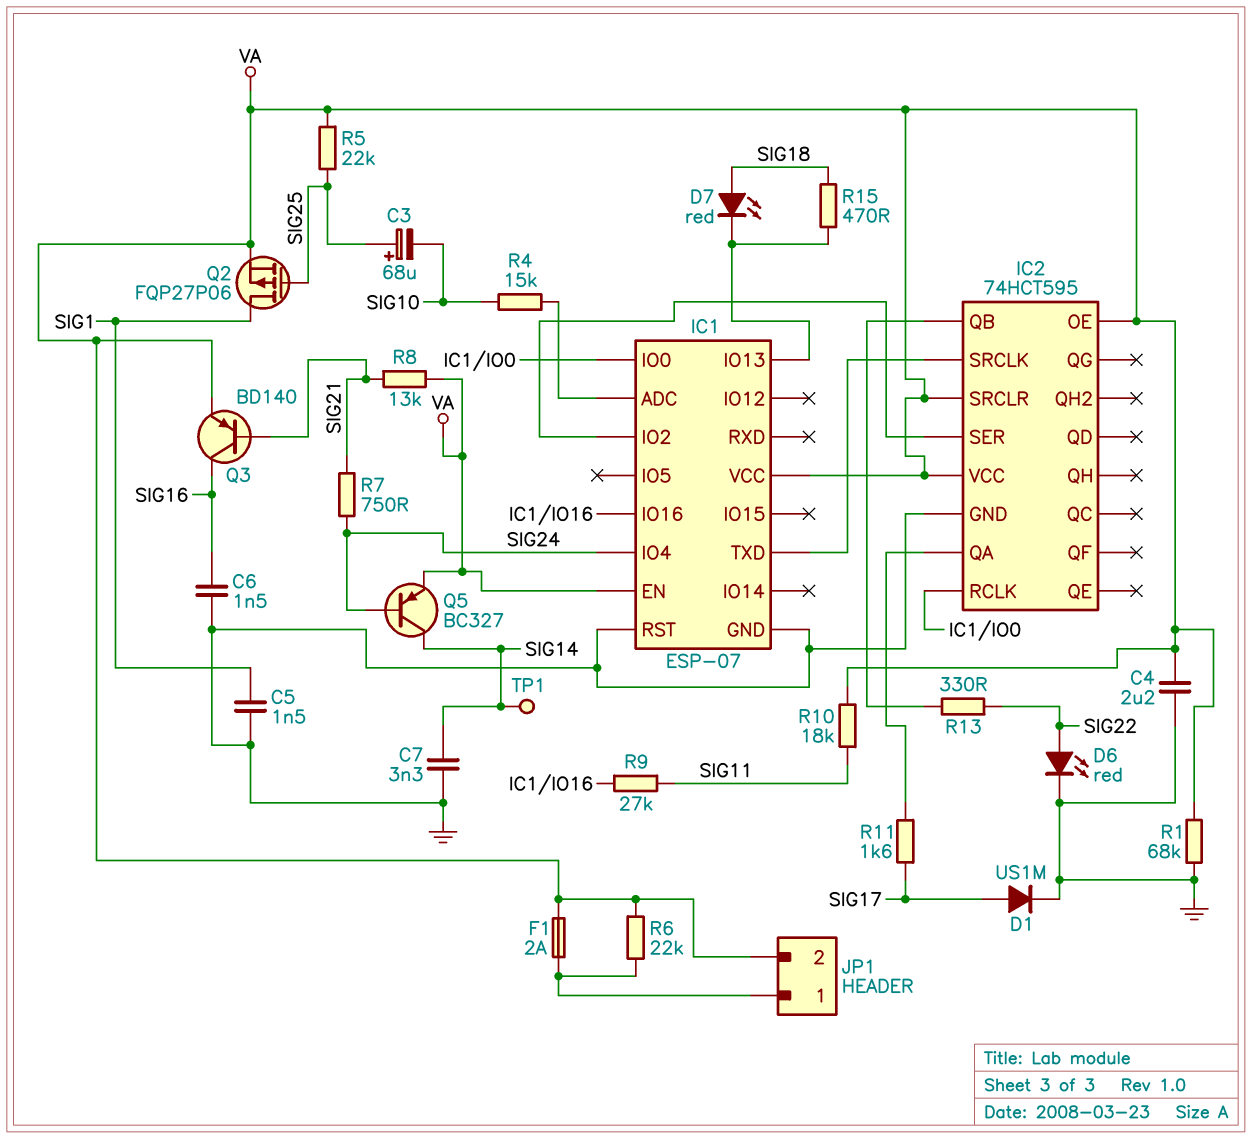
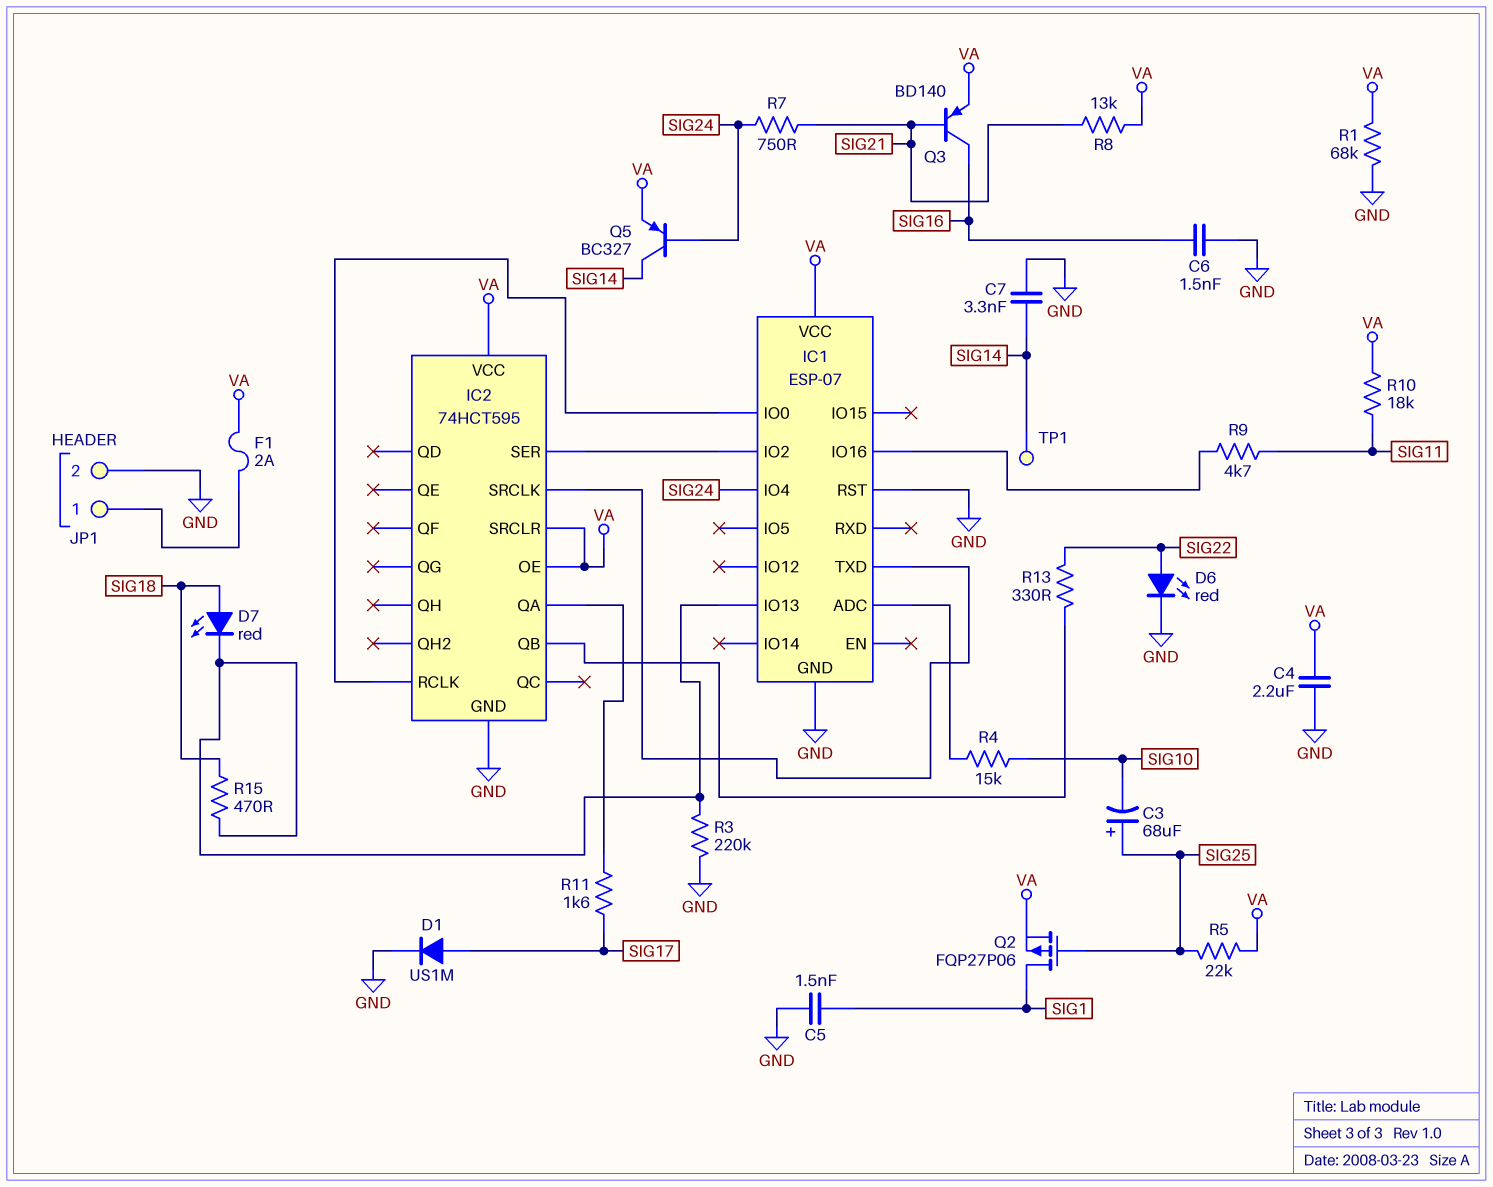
IC1 pin EN: VA -> none
JP1 pin 2: VA -> GND
R3: none -> 220k (GND, IC1/IO13)
R6: 22k (JP1/1, VA) -> none
R9: 27k (IC1/IO16, SIG11) -> 4.7k (IC1/IO16, SIG11)

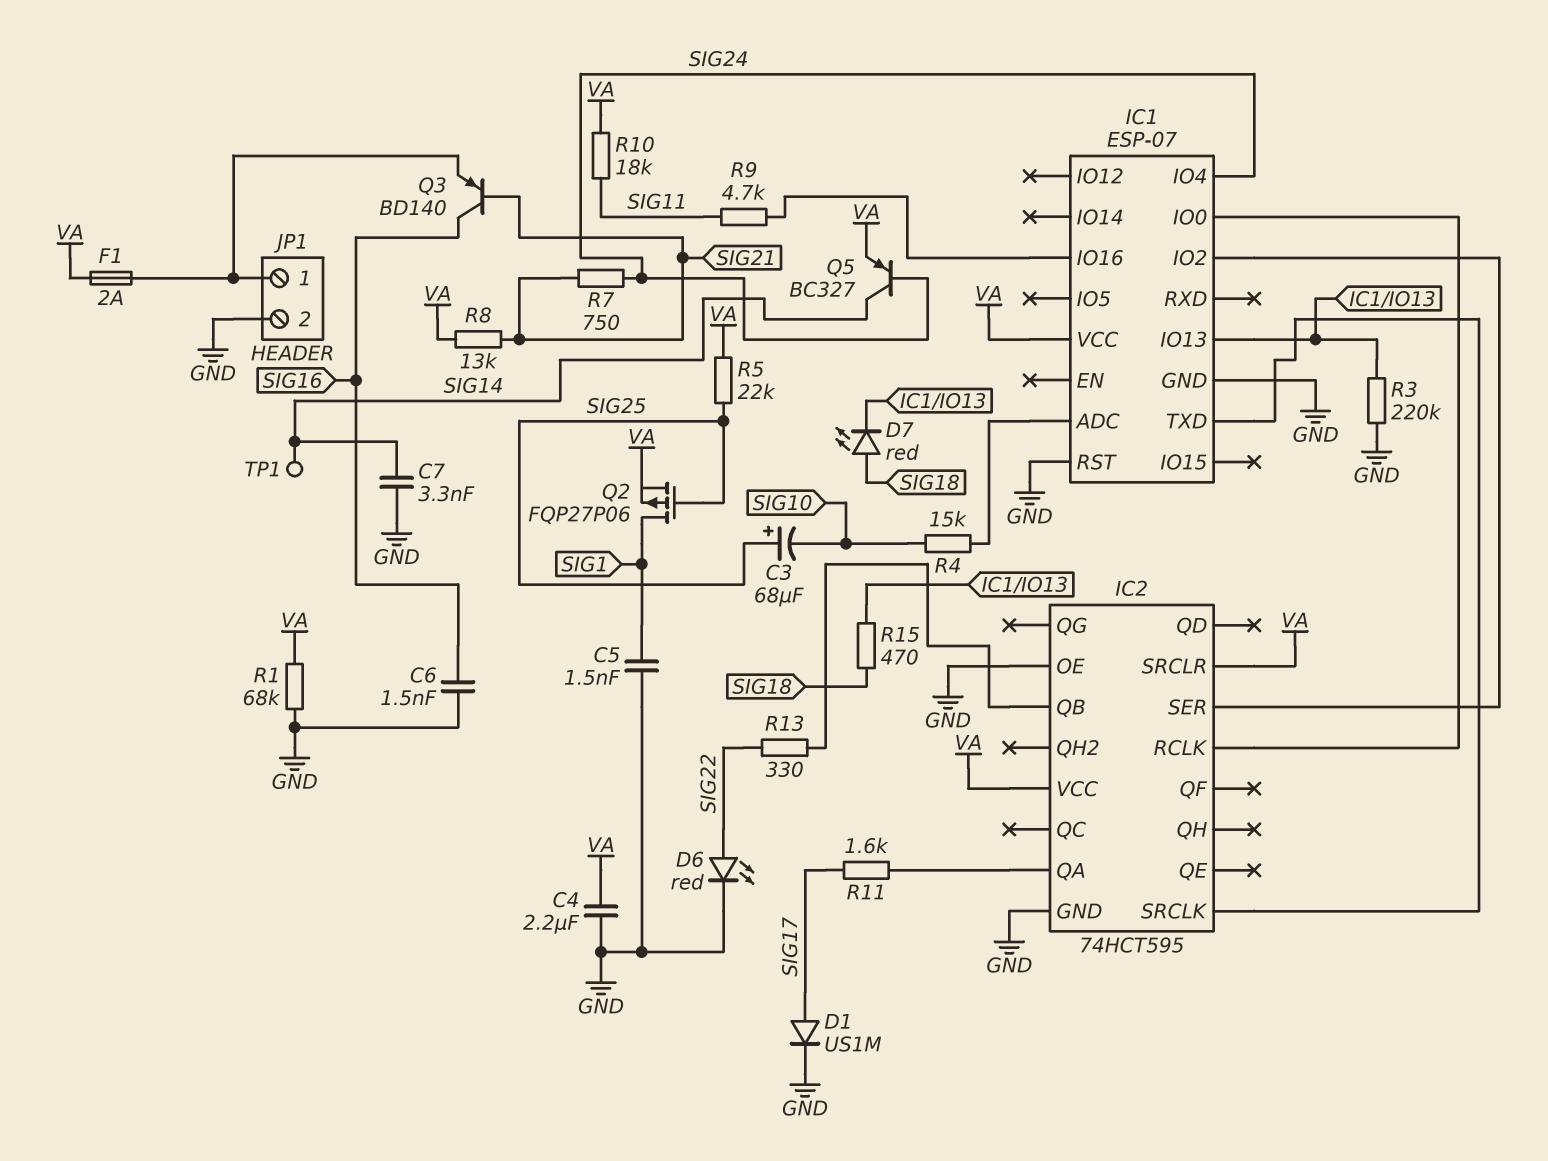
IC2 pin OE: VA -> GND
Q3: PNP BD140 (B SIG21, C SIG16, E VA) -> PNP BD140 (B SIG21, C SIG16, E JP1/1)

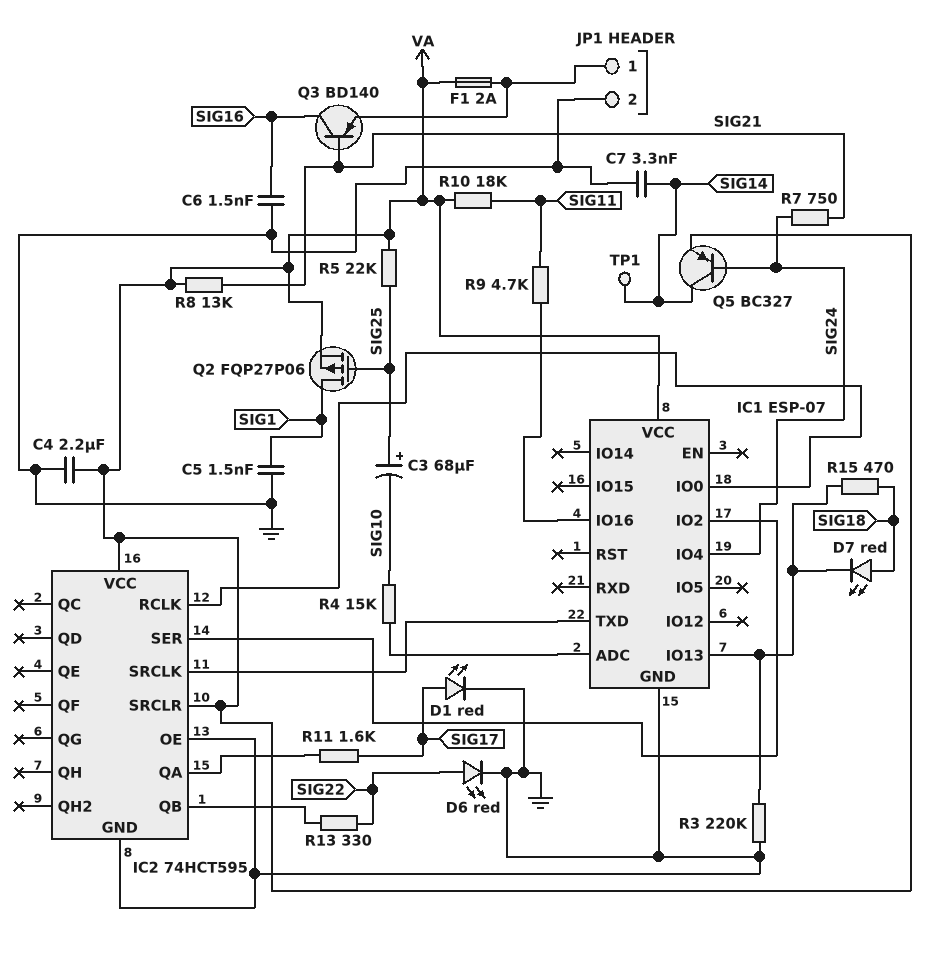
D1: diode US1M (A SIG17, K GND) -> LED red (A SIG17, K GND)
IC1 pin RST: GND -> none
R1: 68k (GND, VA) -> none

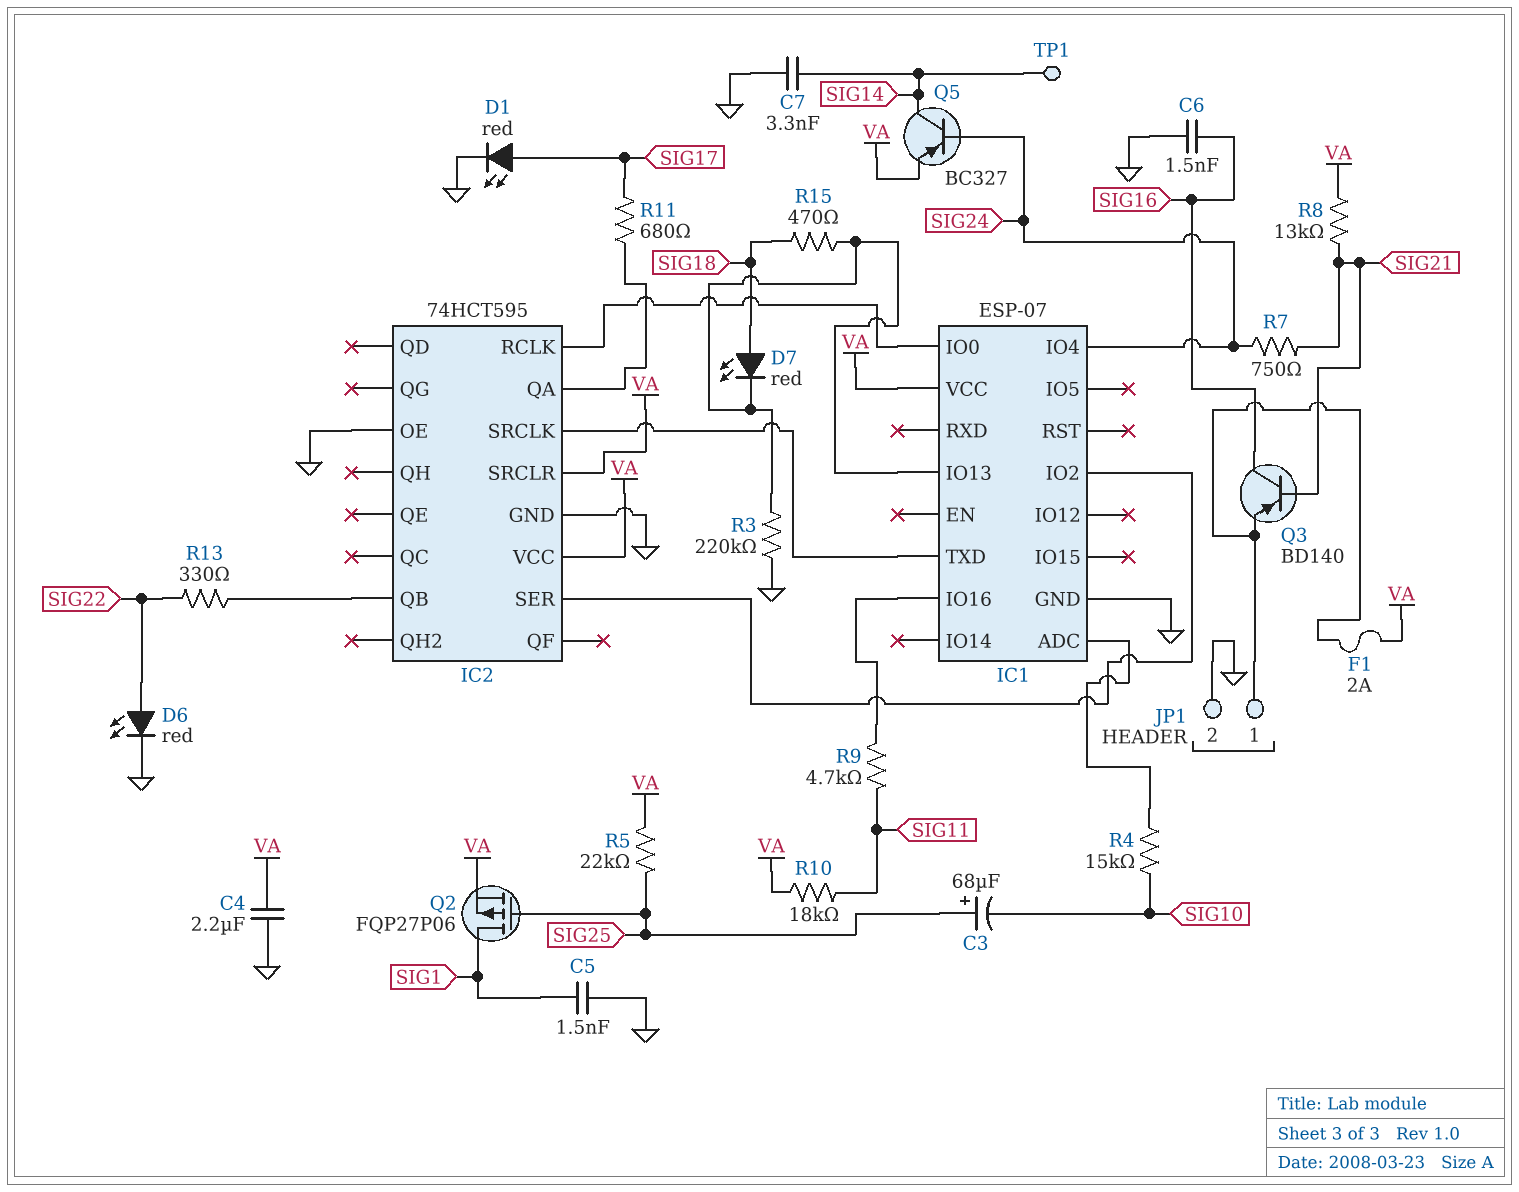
R11: 1.6k (IC2/QA, SIG17) -> 680 (IC2/QA, SIG17)

